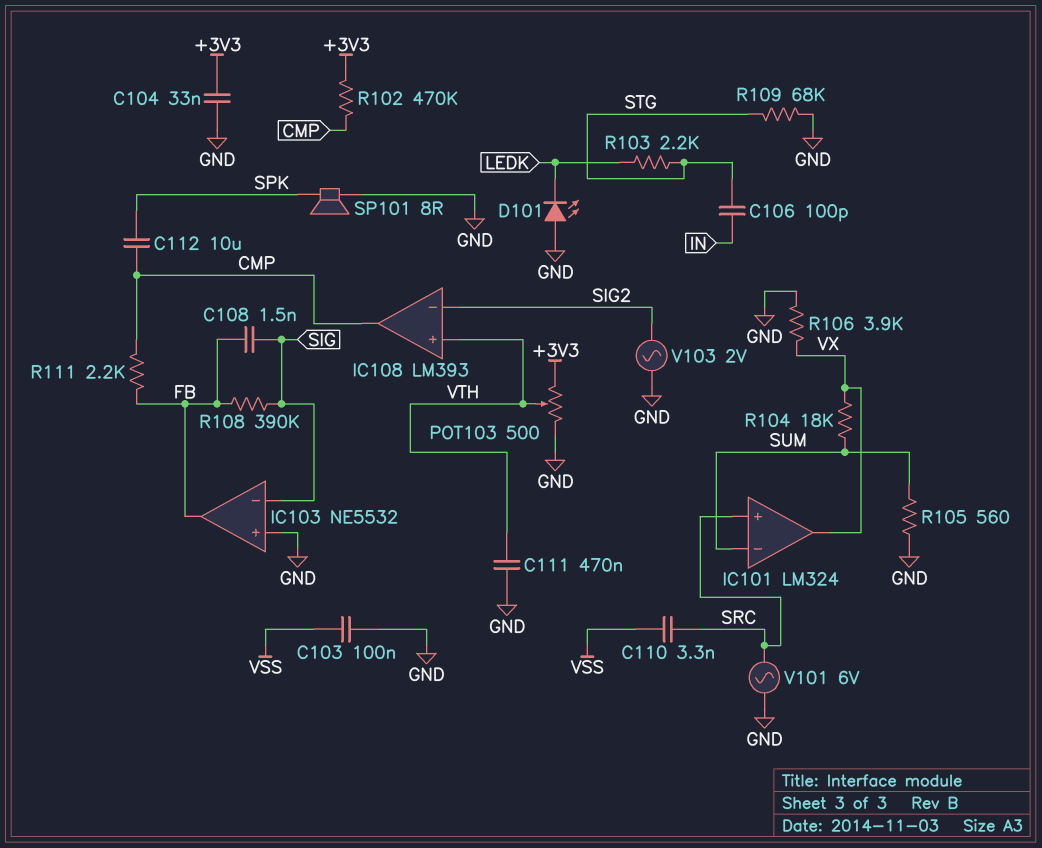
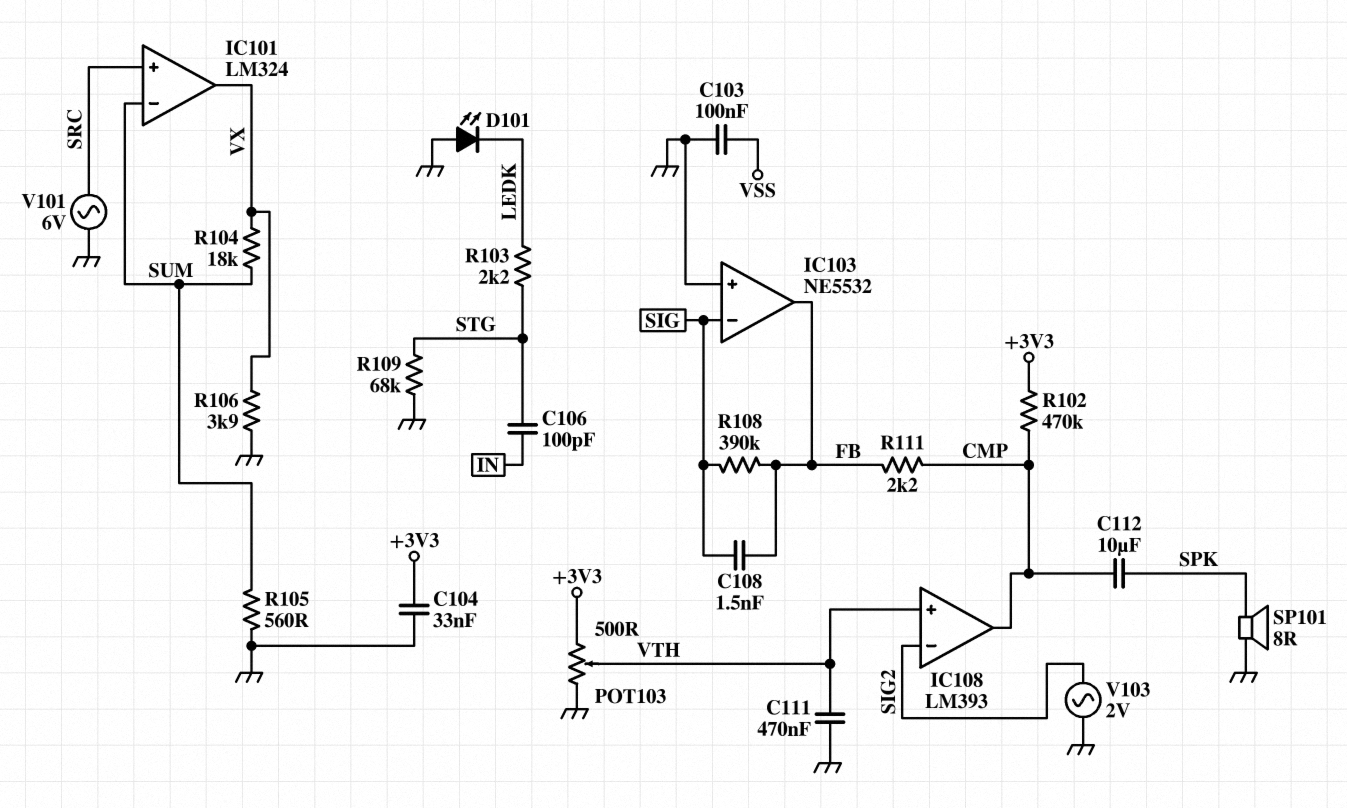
C110: 3.3nF (SRC, VSS) -> none

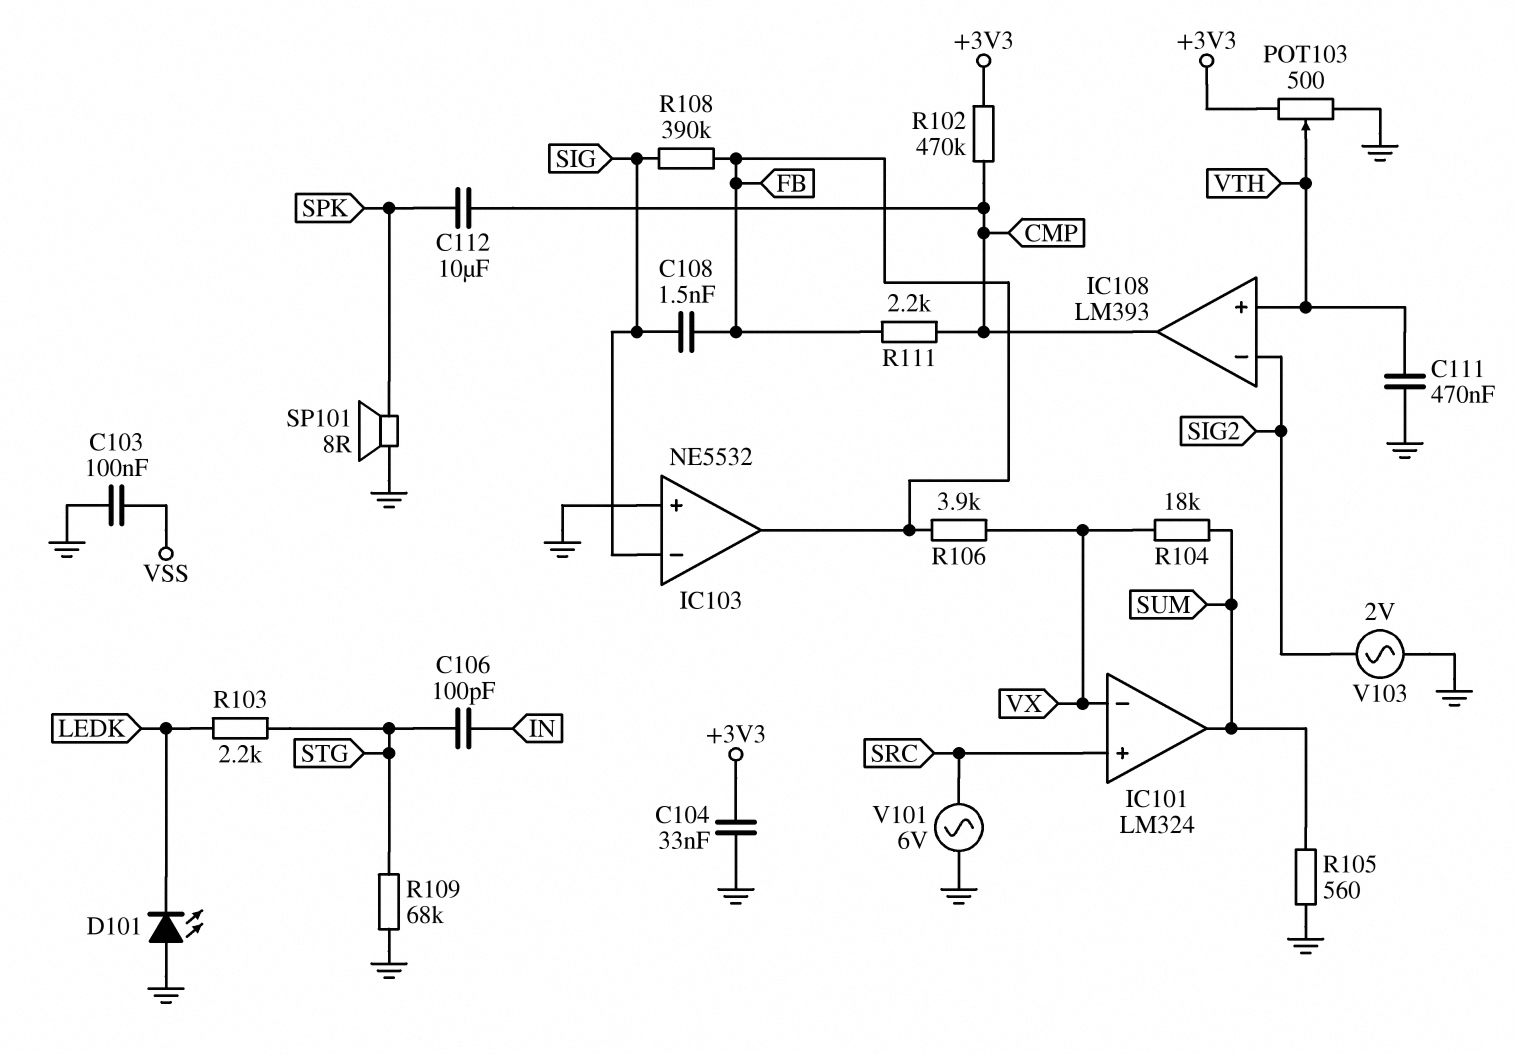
IC101 pin in-: SUM -> VX
IC101 pin out: VX -> SUM
R106: 3.9k (GND, VX) -> 3.9k (FB, VX)

